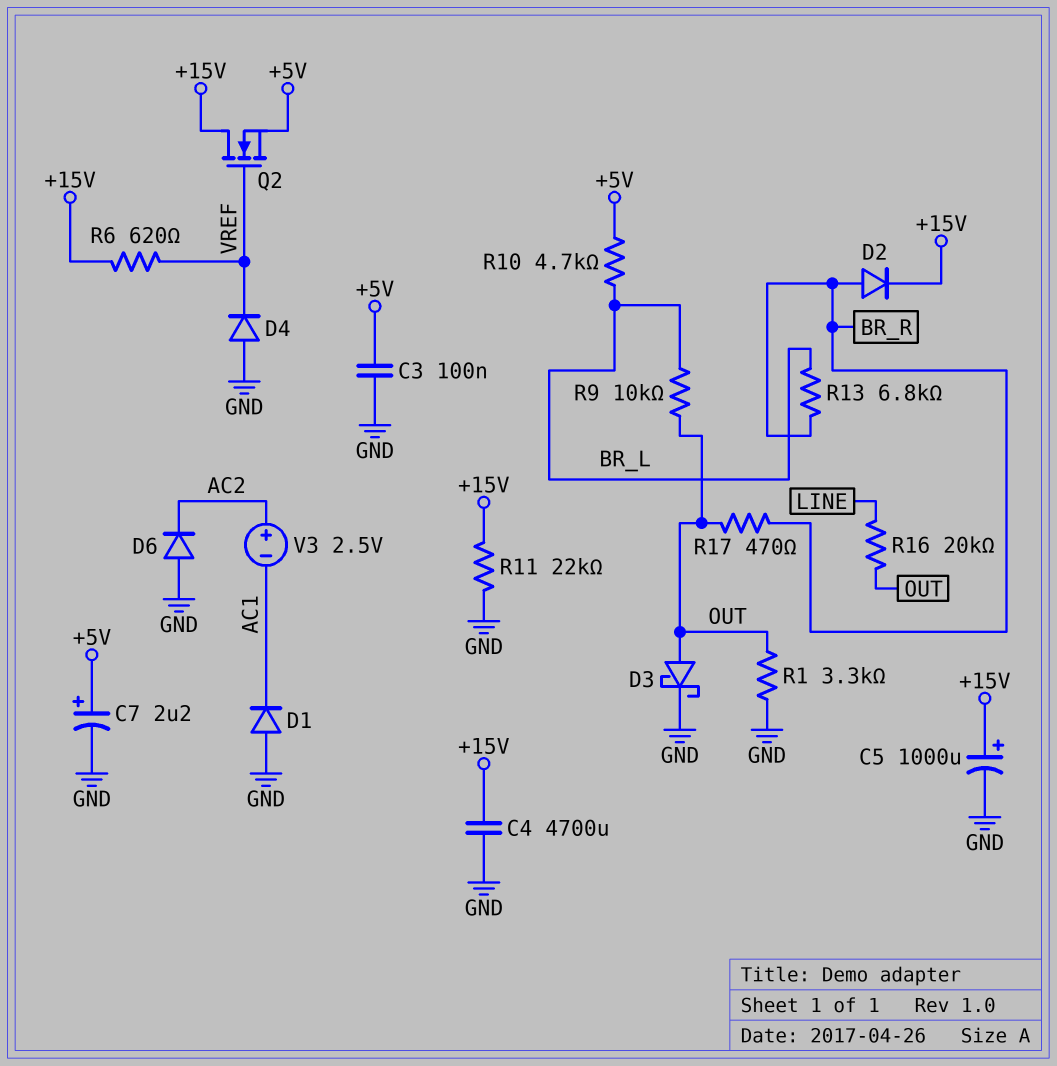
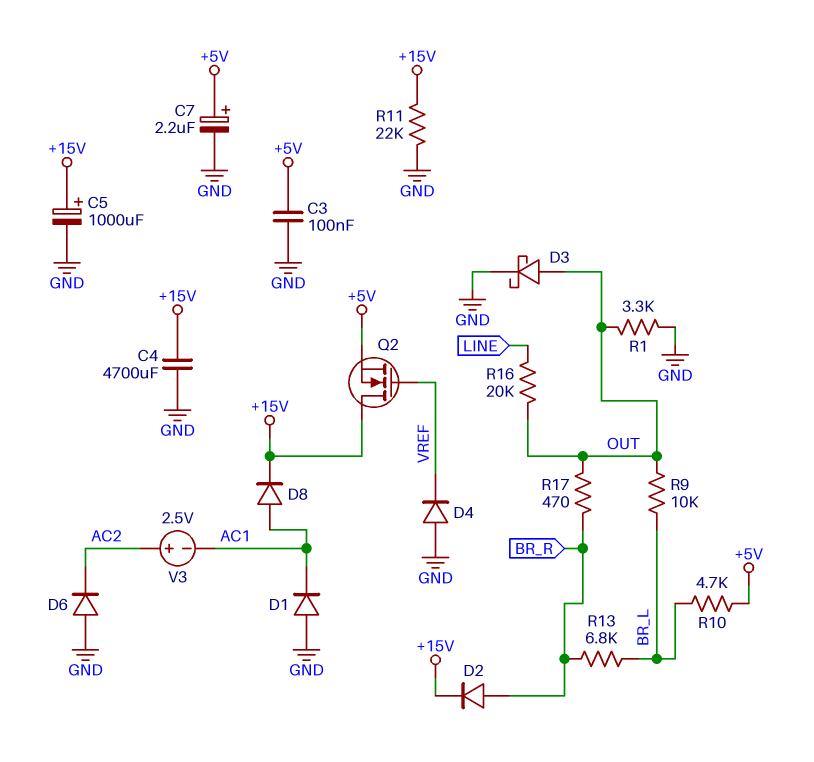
D8: none -> diode (A AC1, K +15V)
R6: 620 (+15V, VREF) -> none

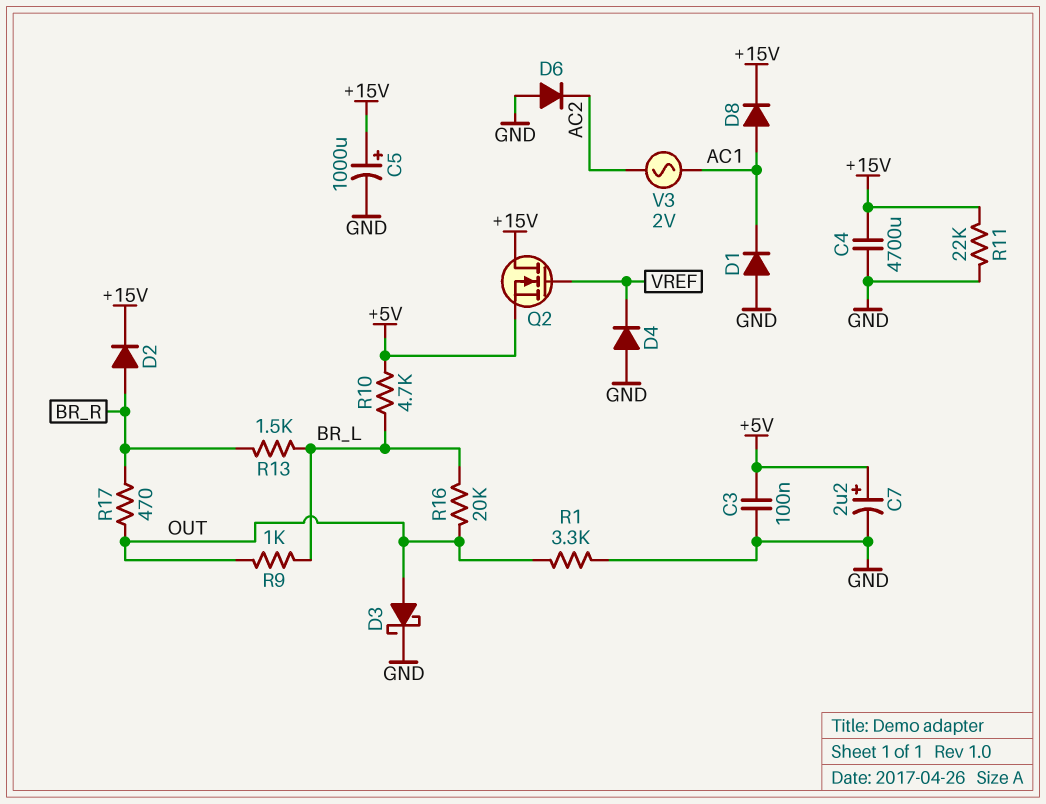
R9: 10k (BR_L, OUT) -> 1k (BR_L, OUT)
R13: 6.8k (BR_L, BR_R) -> 1.5k (BR_L, BR_R)
R16: 20k (LINE, OUT) -> 20k (BR_L, OUT)
V3: 2.5V (plus AC2, minus AC1) -> AC 2V (AC1, AC2)

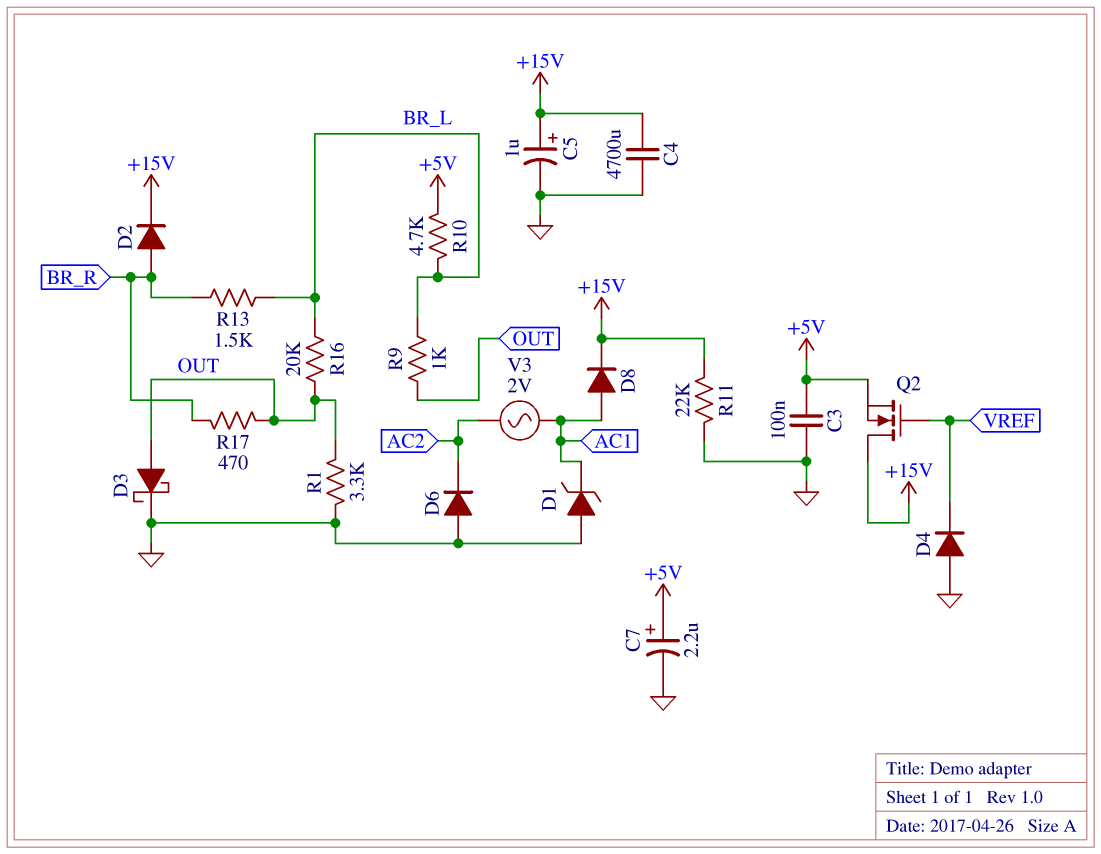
C5: 1000uF (plus +15V, minus GND) -> 1uF (plus +15V, minus GND)
D1: diode (A GND, K AC1) -> zener (A GND, K AC1)

